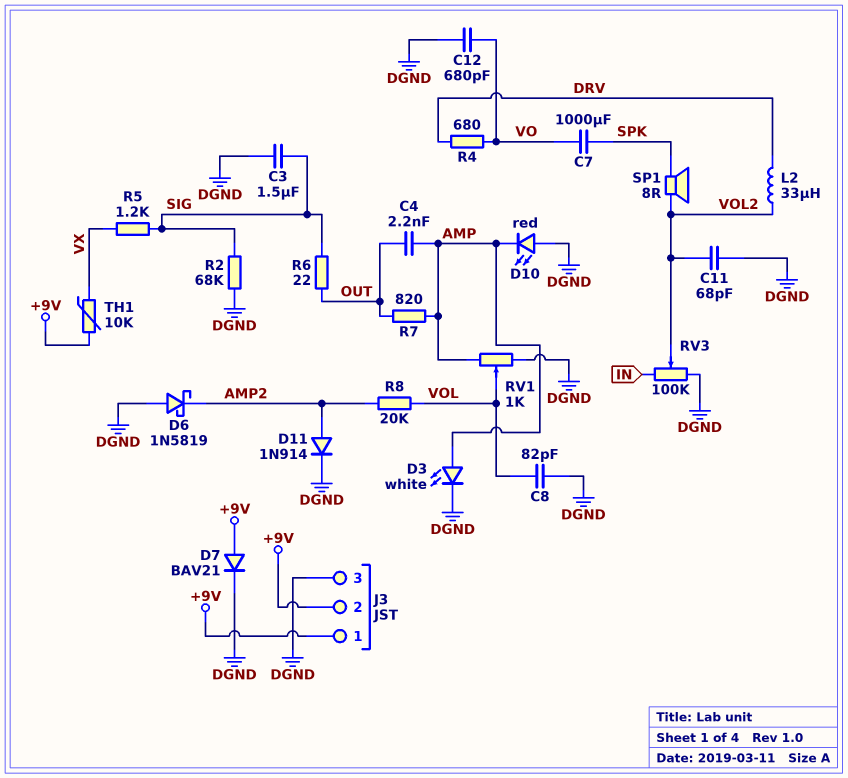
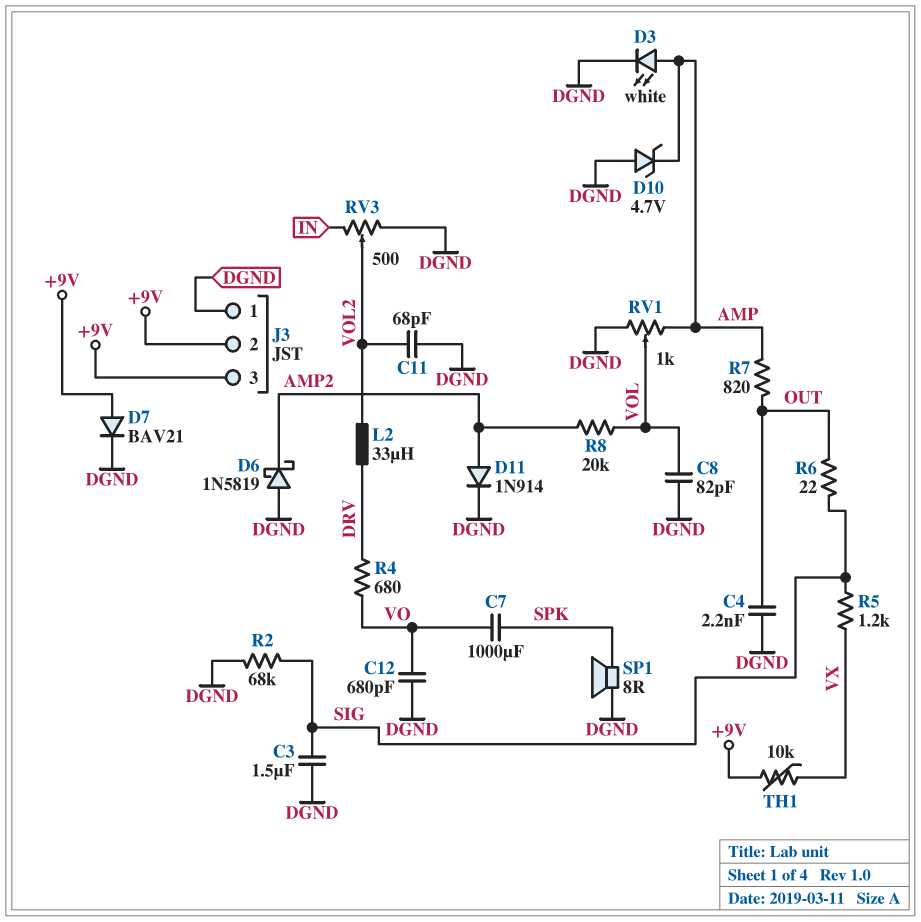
C4: 2.2nF (AMP, OUT) -> 2.2nF (DGND, OUT)
D10: LED red (A DGND, K AMP) -> zener 4.7V (A DGND, K AMP)
J3 pin 1: +9V -> DGND
J3 pin 3: DGND -> +9V
RV3: 100k (DGND, IN, wiper VOL2) -> 500 (DGND, IN, wiper VOL2)
SP1: speaker 8R (SPK, VOL2) -> speaker 8R (DGND, SPK)

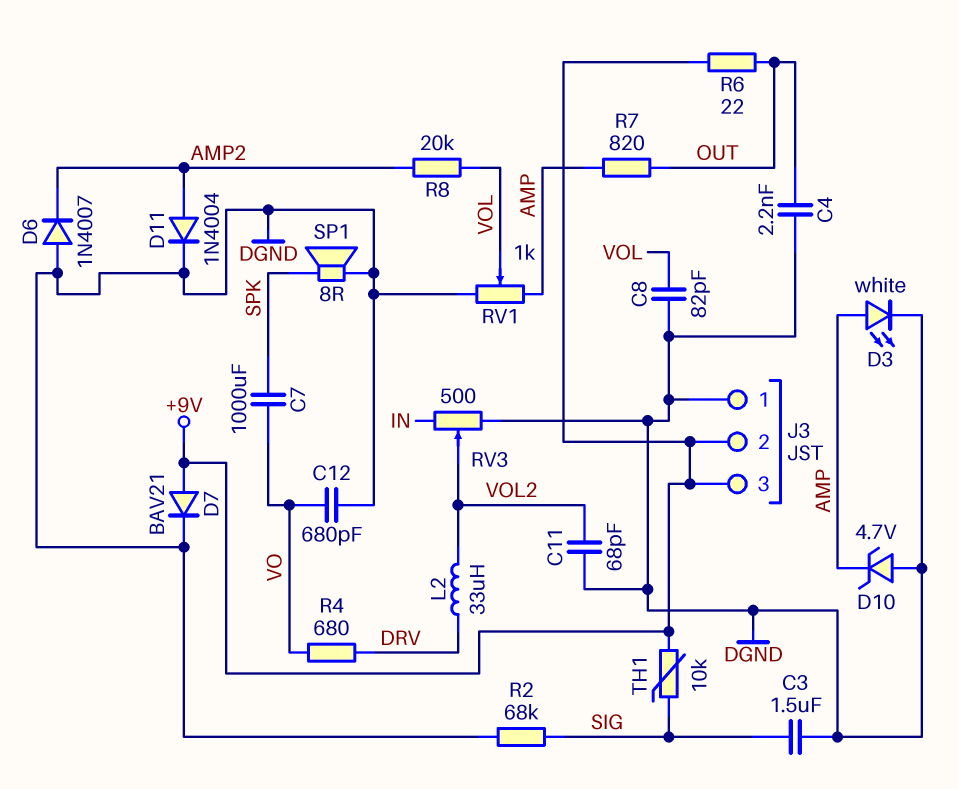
D6: schottky 1N5819 (A DGND, K AMP2) -> diode 1N4007 (A DGND, K AMP2)
D11: diode 1N914 (A AMP2, K DGND) -> diode 1N4004 (A AMP2, K DGND)
R5: 1.2k (SIG, VX) -> none
R6: 22 (OUT, SIG) -> 22 (+9V, OUT)
TH1: 10k (+9V, VX) -> 10k (+9V, SIG)

